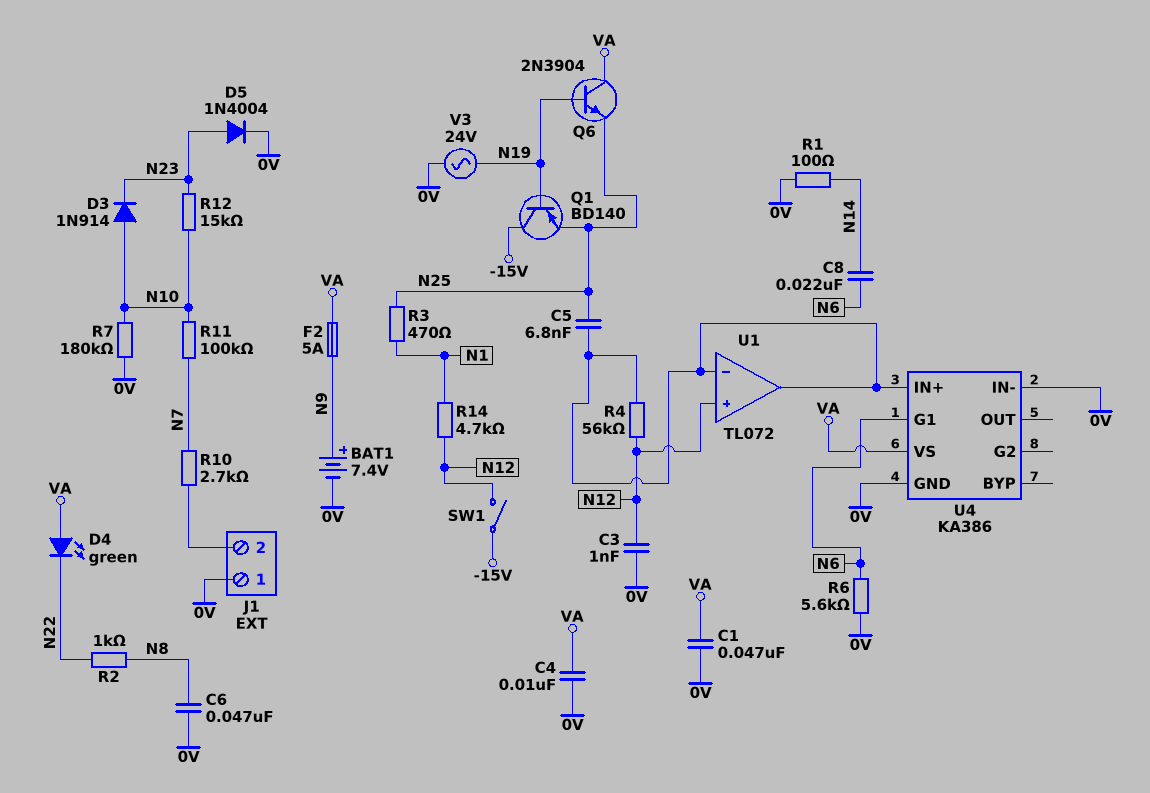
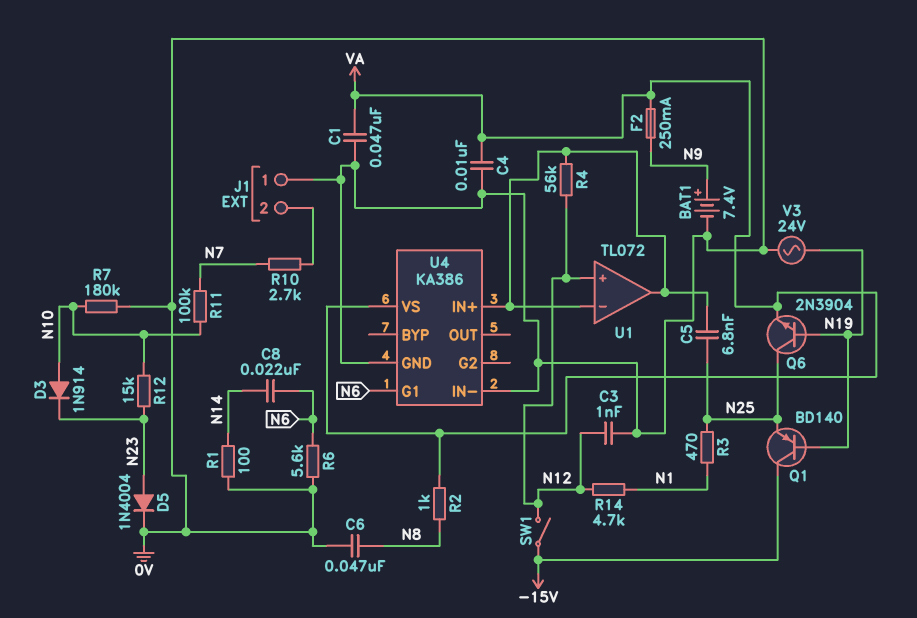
D4: LED green (A VA, K N22) -> none
F2: 5A (N9, VA) -> 250mA (N9, VA)
Q6: NPN 2N3904 (B N19, C VA, E N25) -> NPN 2N3904 (B N19, C N25, E VA)
R2: 1k (N8, N22) -> 1k (N8, VA)

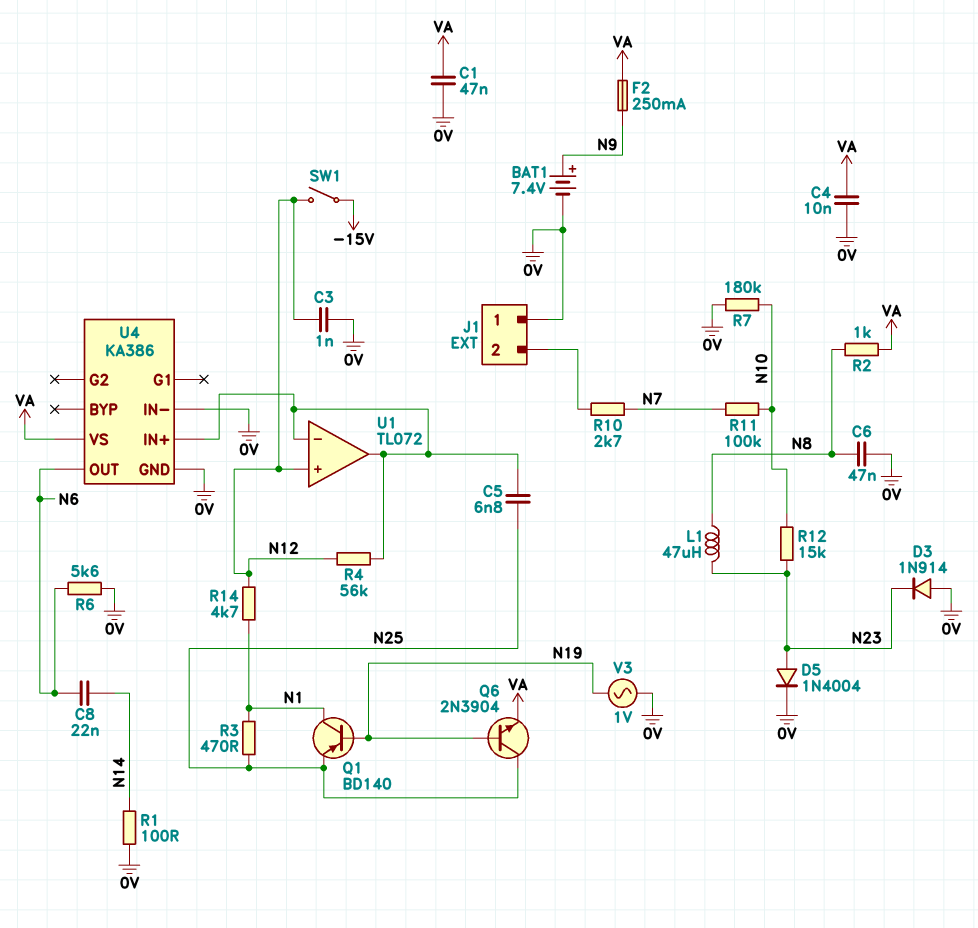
D3: diode 1N914 (A N10, K N23) -> diode 1N914 (A 0V, K N23)
L1: none -> 47uH (N8, N23)
Q1: PNP BD140 (B N19, C -15V, E N25) -> PNP BD140 (B N19, C N1, E N25)
U4 pin G1: N6 -> none
U4 pin OUT: none -> N6
V3: AC 24V (0V, N19) -> AC 1V (0V, N19)

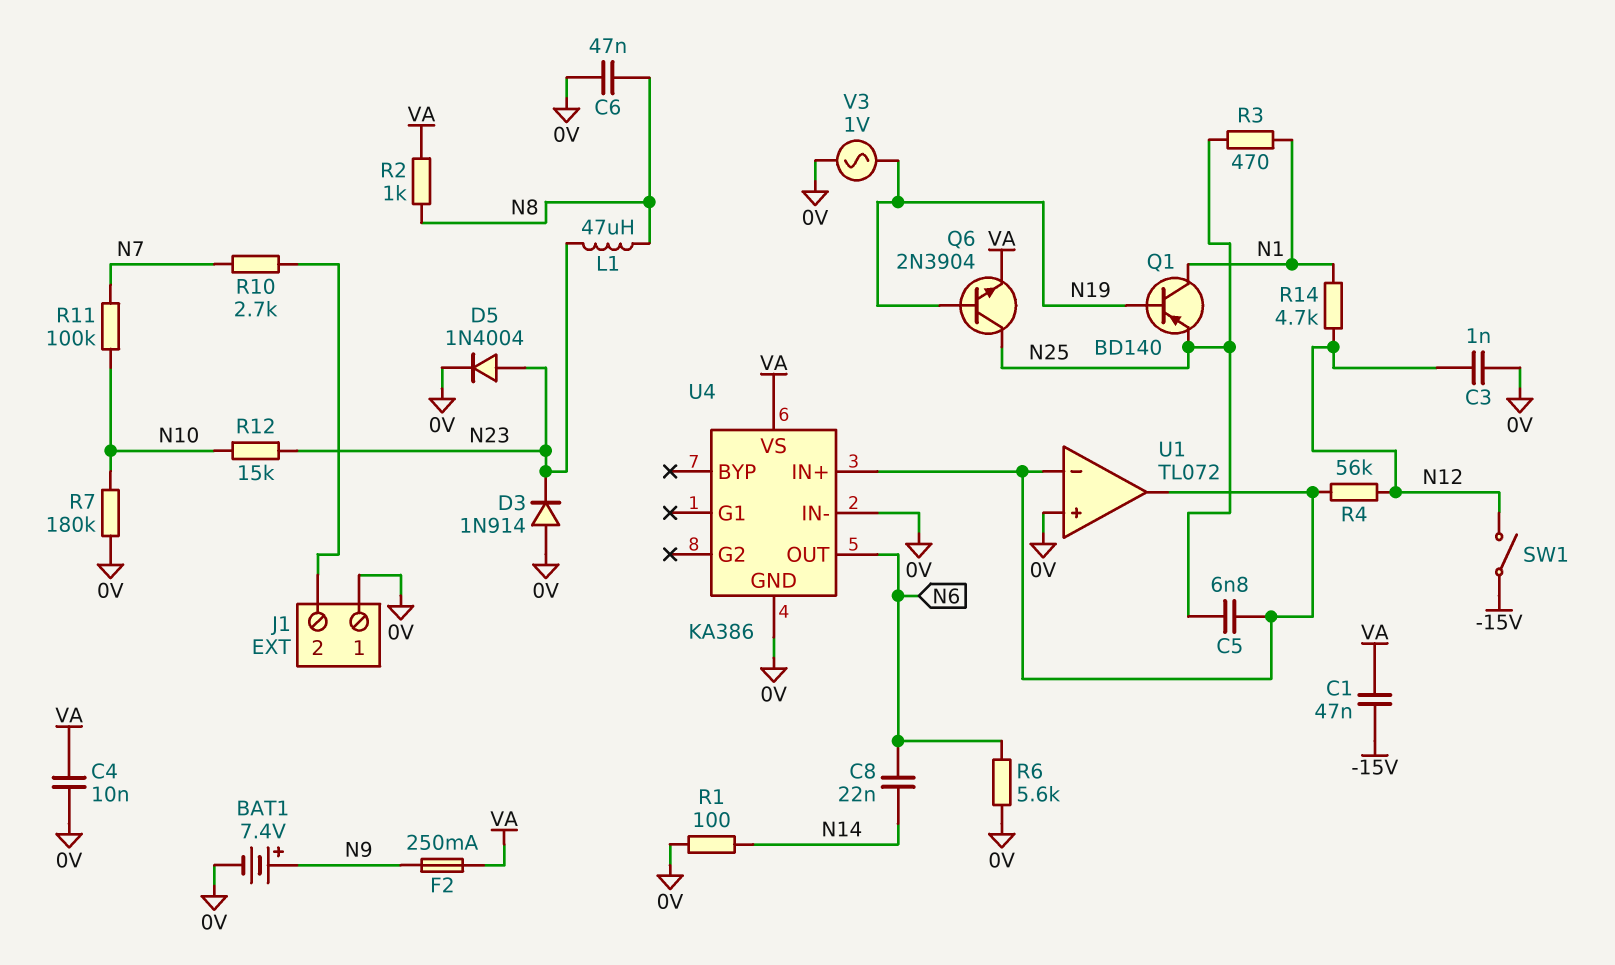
C1: 47nF (0V, VA) -> 47nF (-15V, VA)
U1 pin in+: N12 -> 0V

